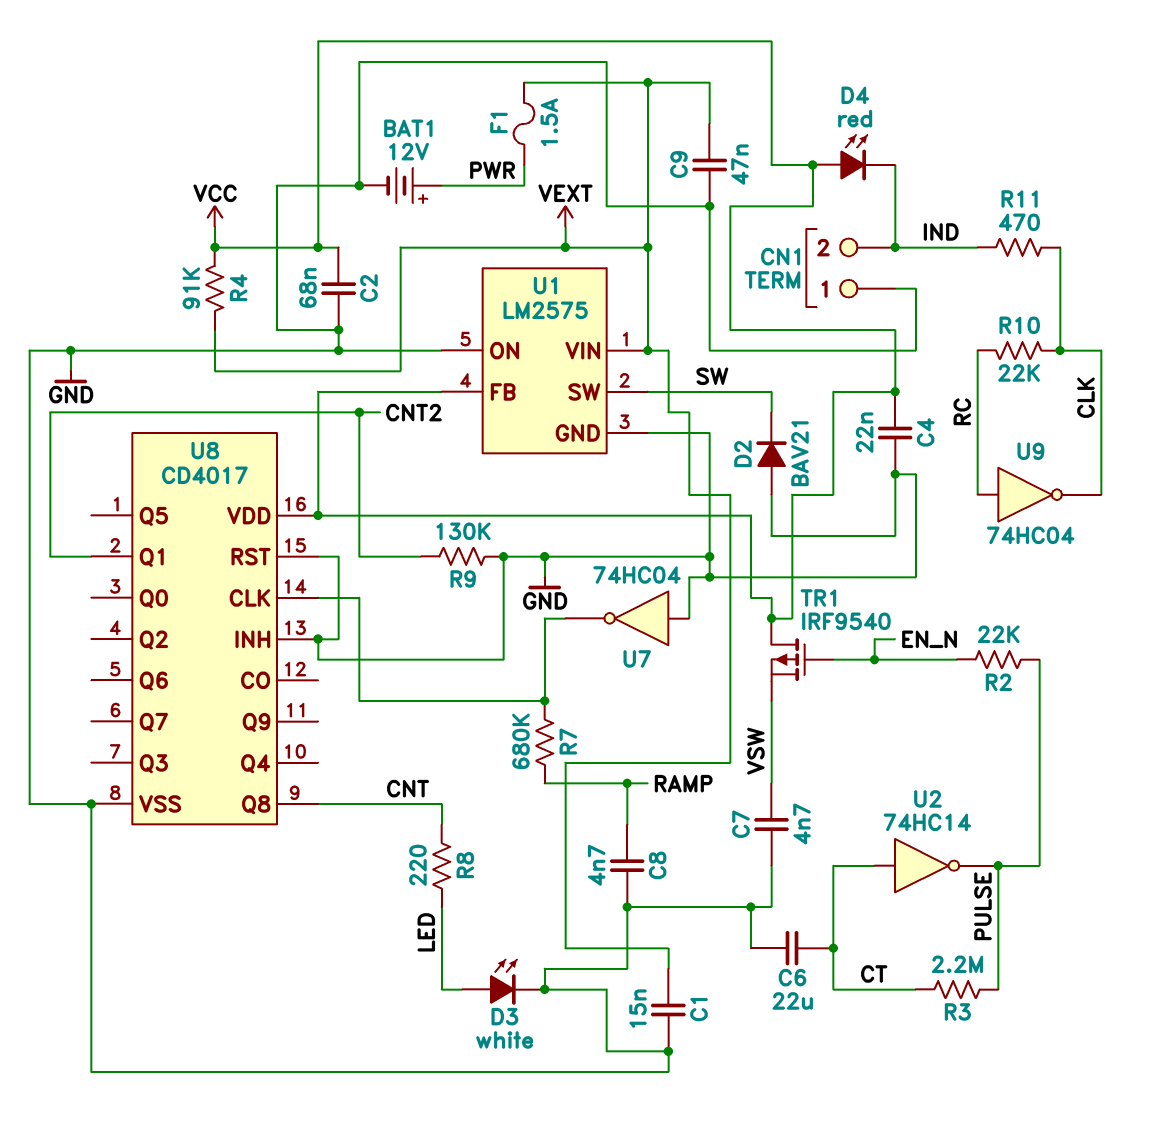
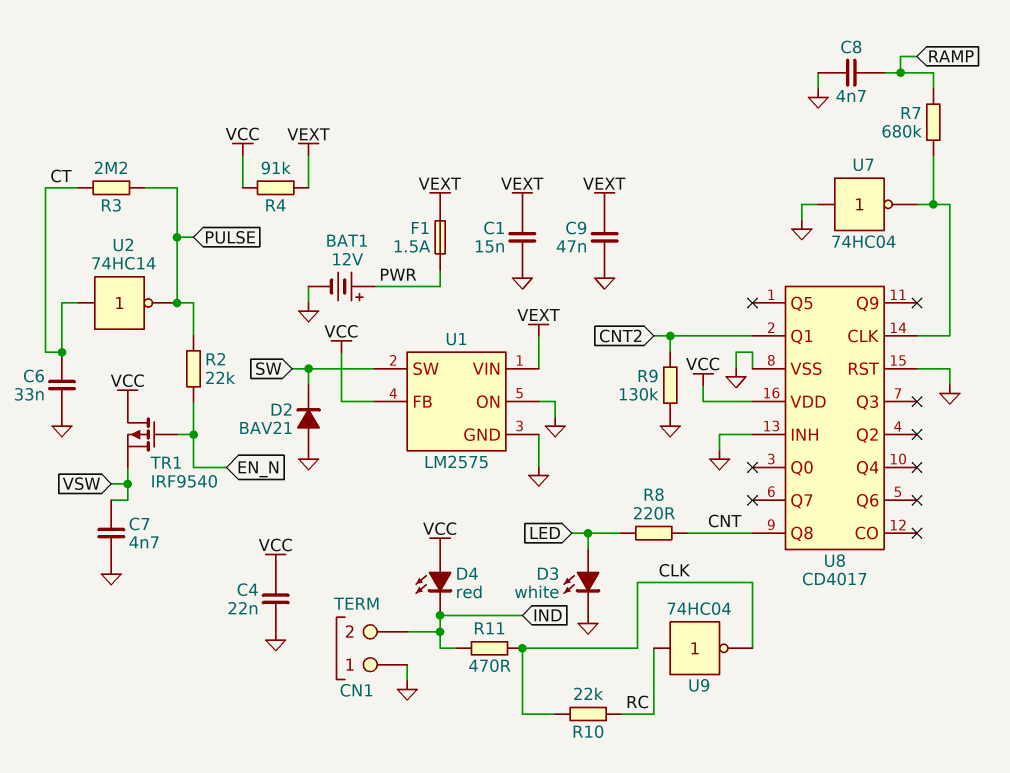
C2: 68nF (GND, VCC) -> none
C6: 22uF (CT, GND) -> 33nF (CT, GND)

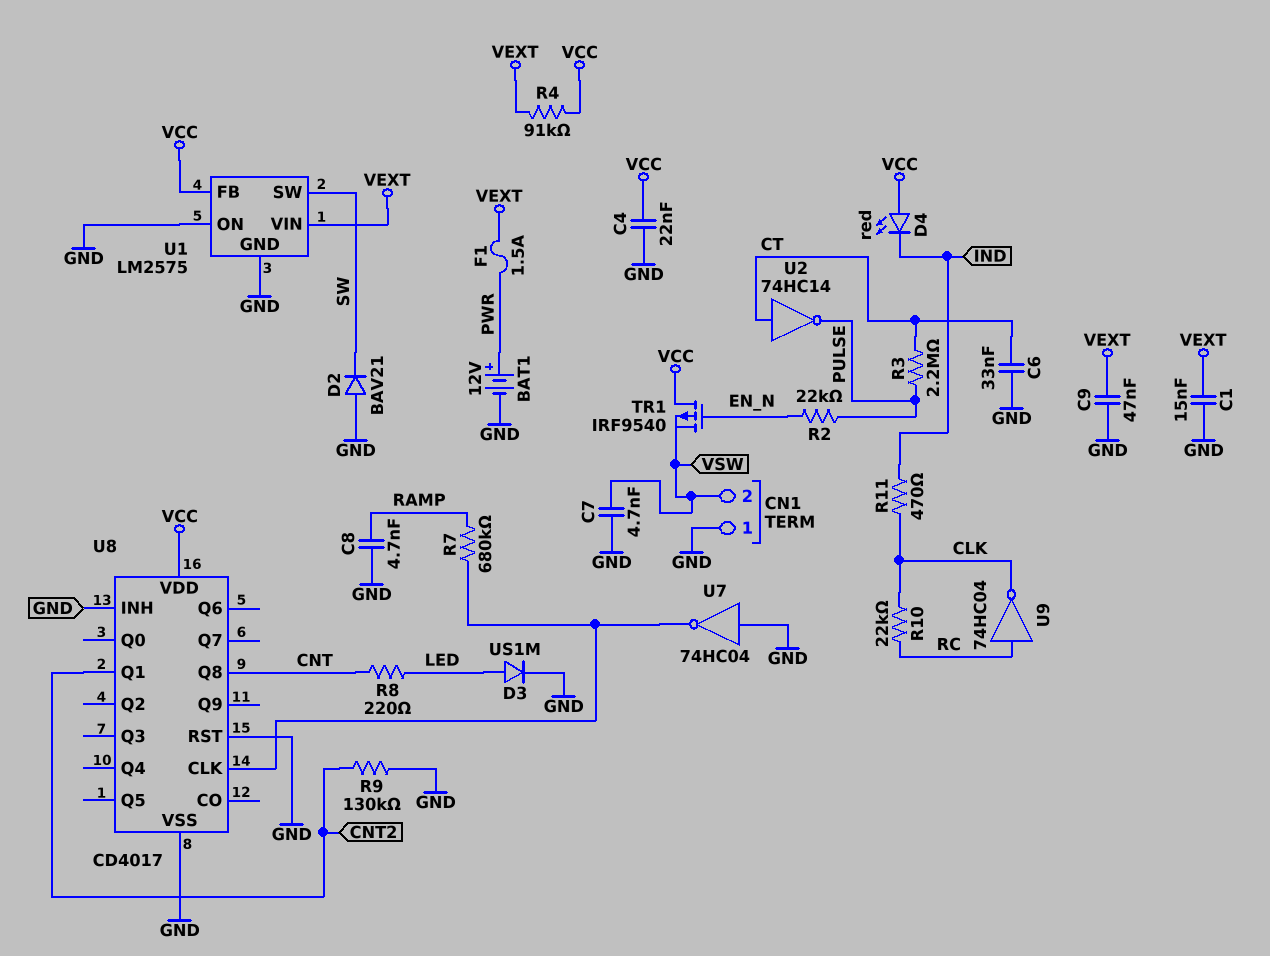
CN1 pin 2: IND -> VSW
D3: LED white (A LED, K GND) -> diode US1M (A LED, K GND)

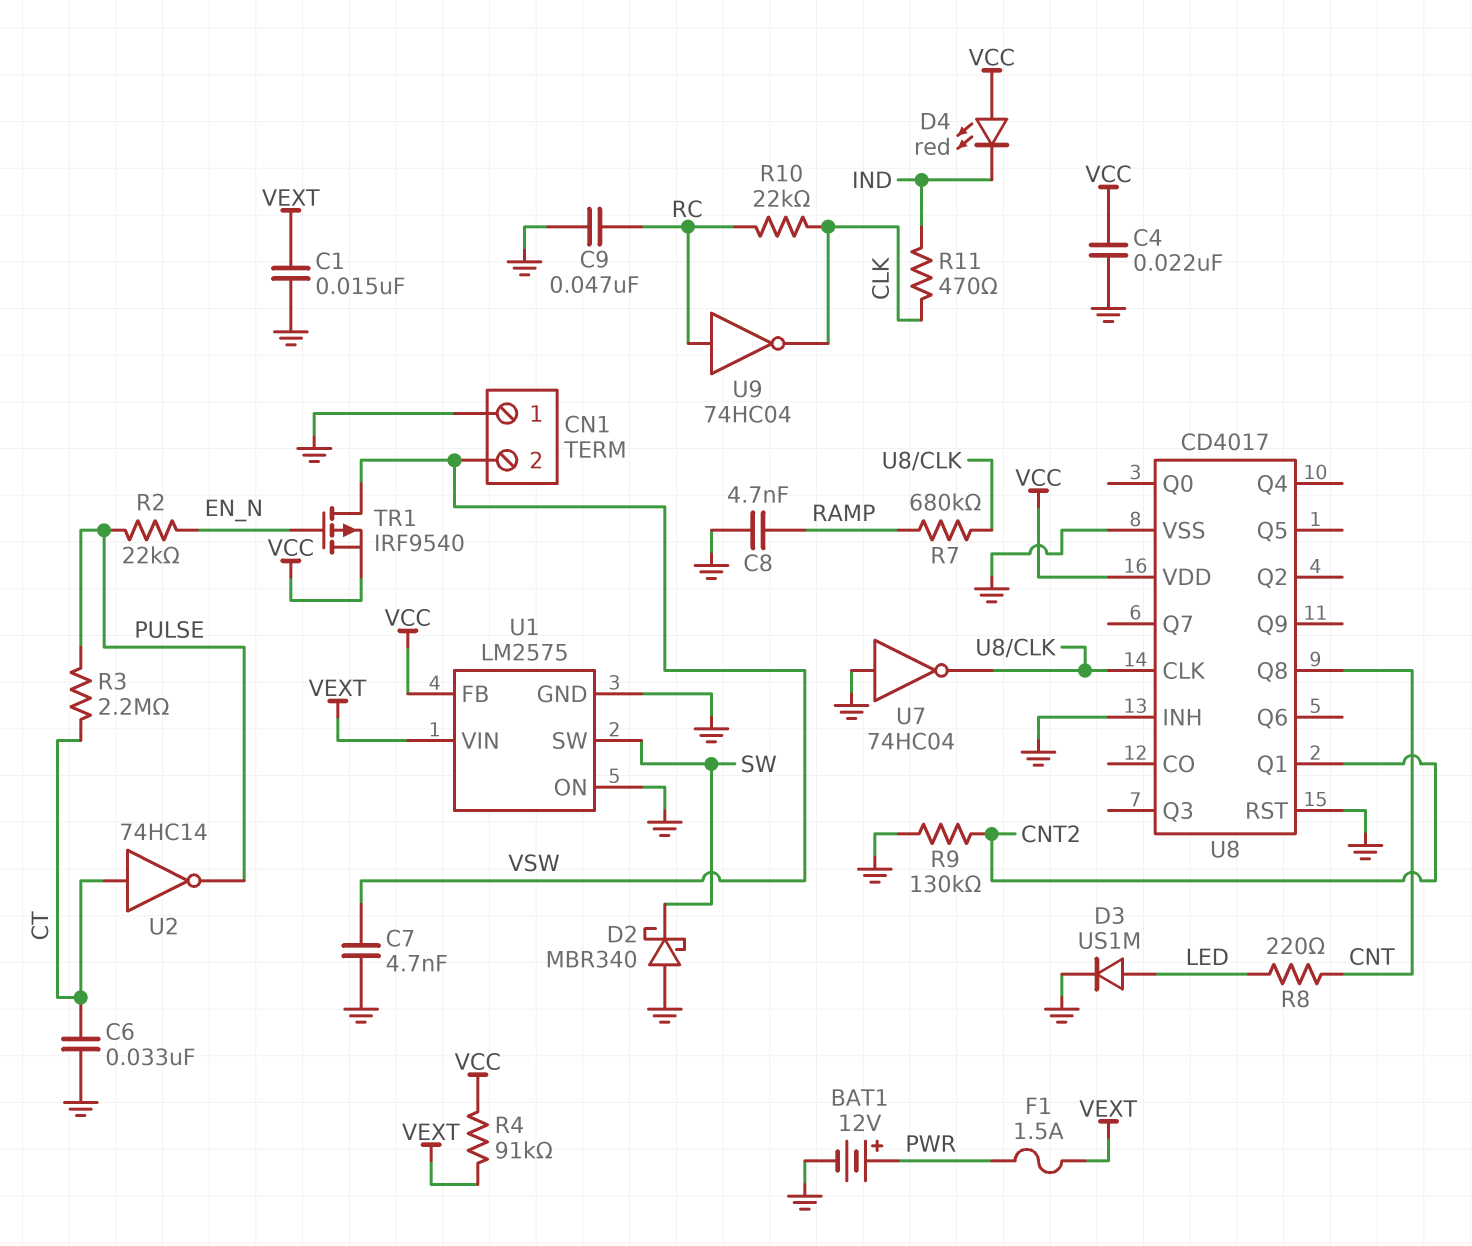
C9: 47nF (GND, VEXT) -> 47nF (GND, RC)
D2: diode BAV21 (A GND, K SW) -> schottky MBR340 (A GND, K SW)
TR1: PMOS IRF9540 (G EN_N, D VCC, S VSW) -> PMOS IRF9540 (G EN_N, D VSW, S VCC)

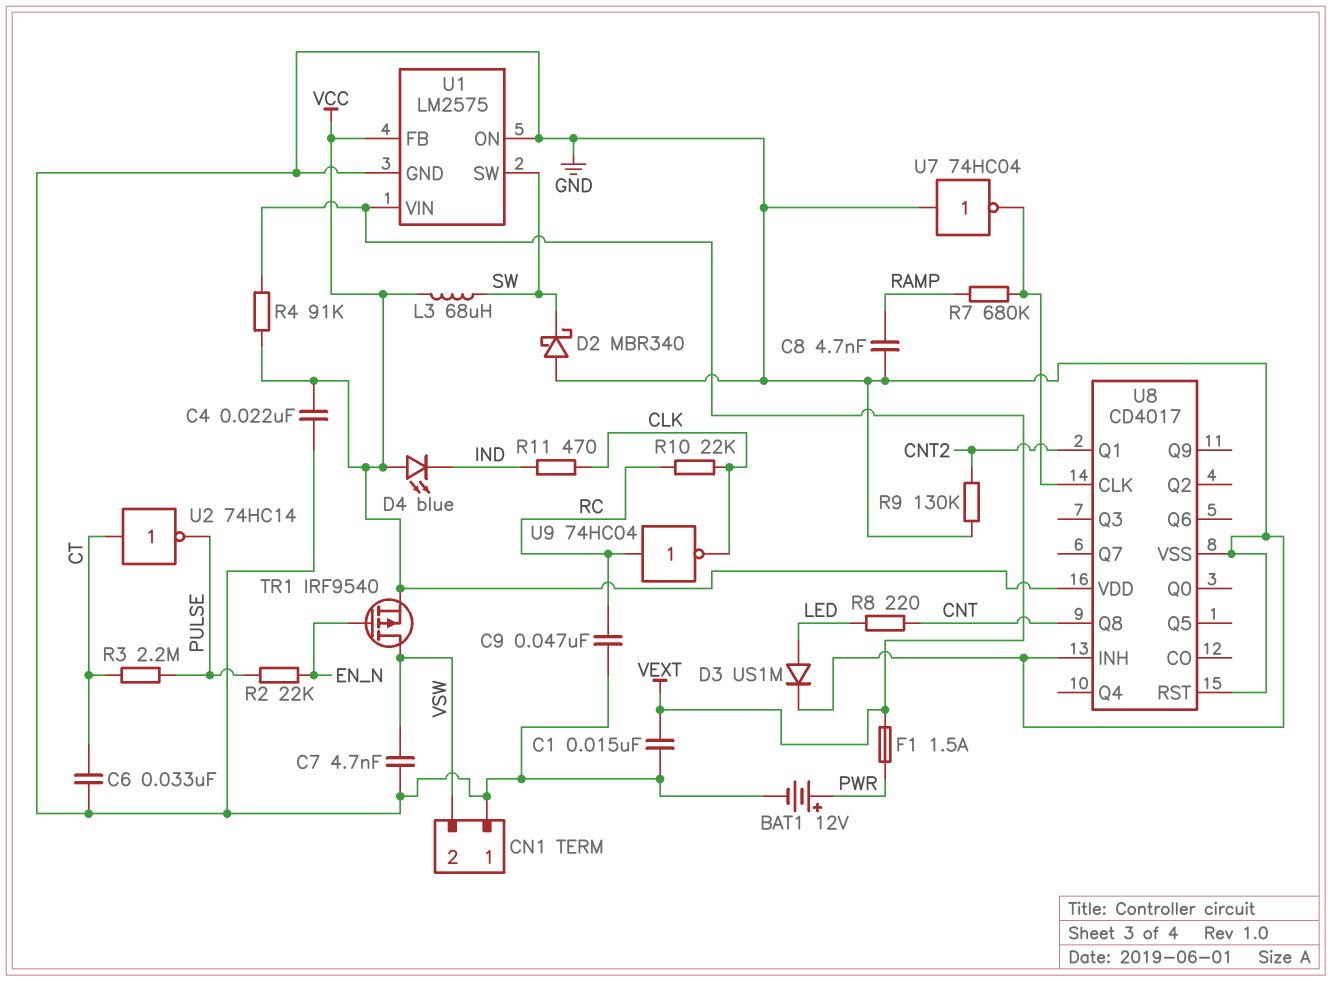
D4: LED red (A VCC, K IND) -> LED blue (A VCC, K IND)
L3: none -> 68uH (SW, VCC)

